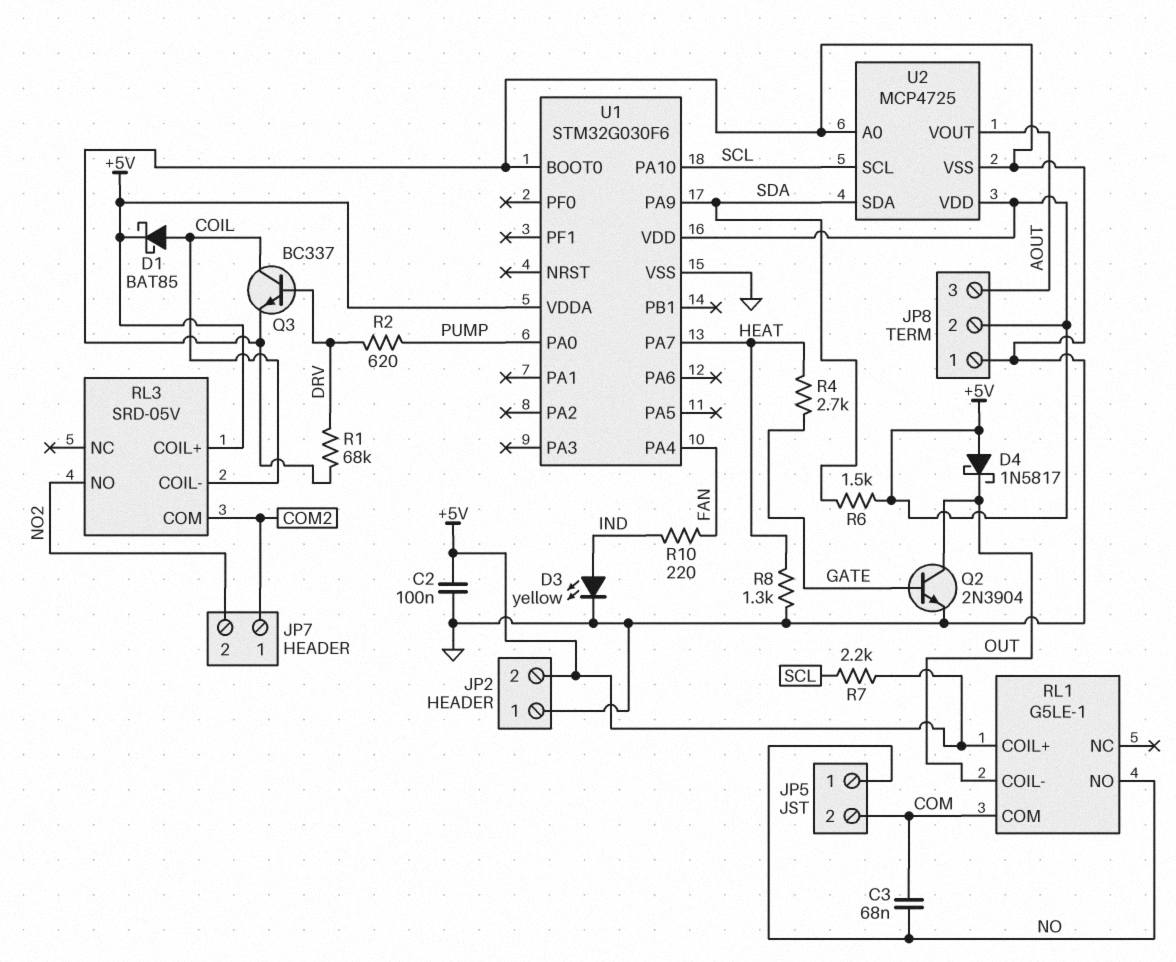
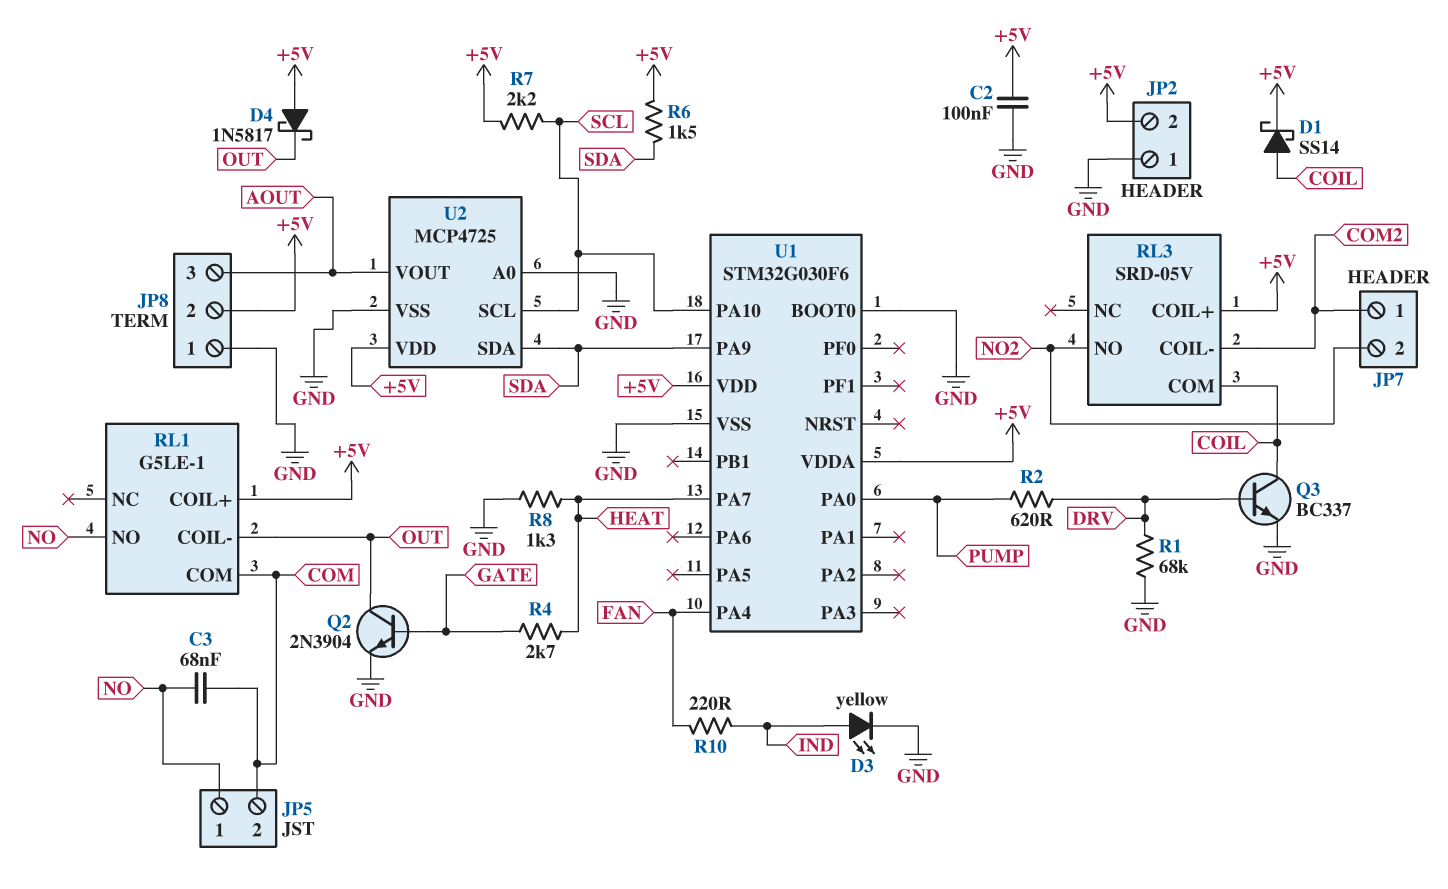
D1: schottky BAT85 (A COIL, K +5V) -> schottky SS14 (A COIL, K +5V)
RL3 pin COIL-: COIL -> COM2
RL3 pin COM: COM2 -> COIL

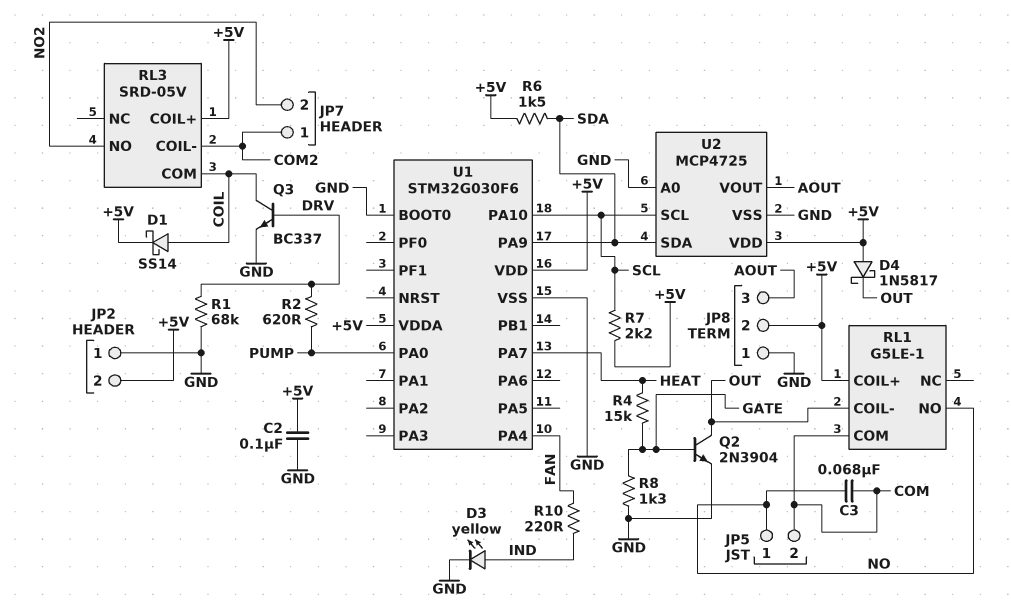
R4: 2.7k (GATE, HEAT) -> 15k (GATE, HEAT)
R8: 1.3k (GND, HEAT) -> 1.3k (GATE, GND)

